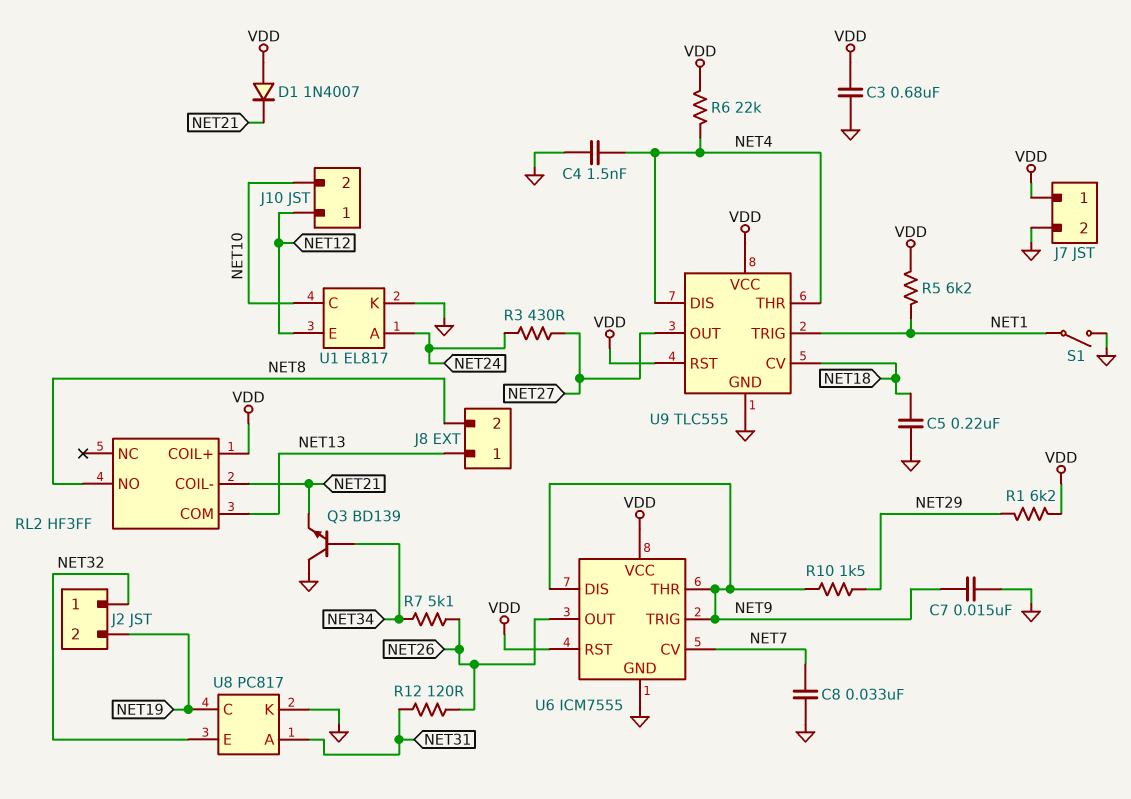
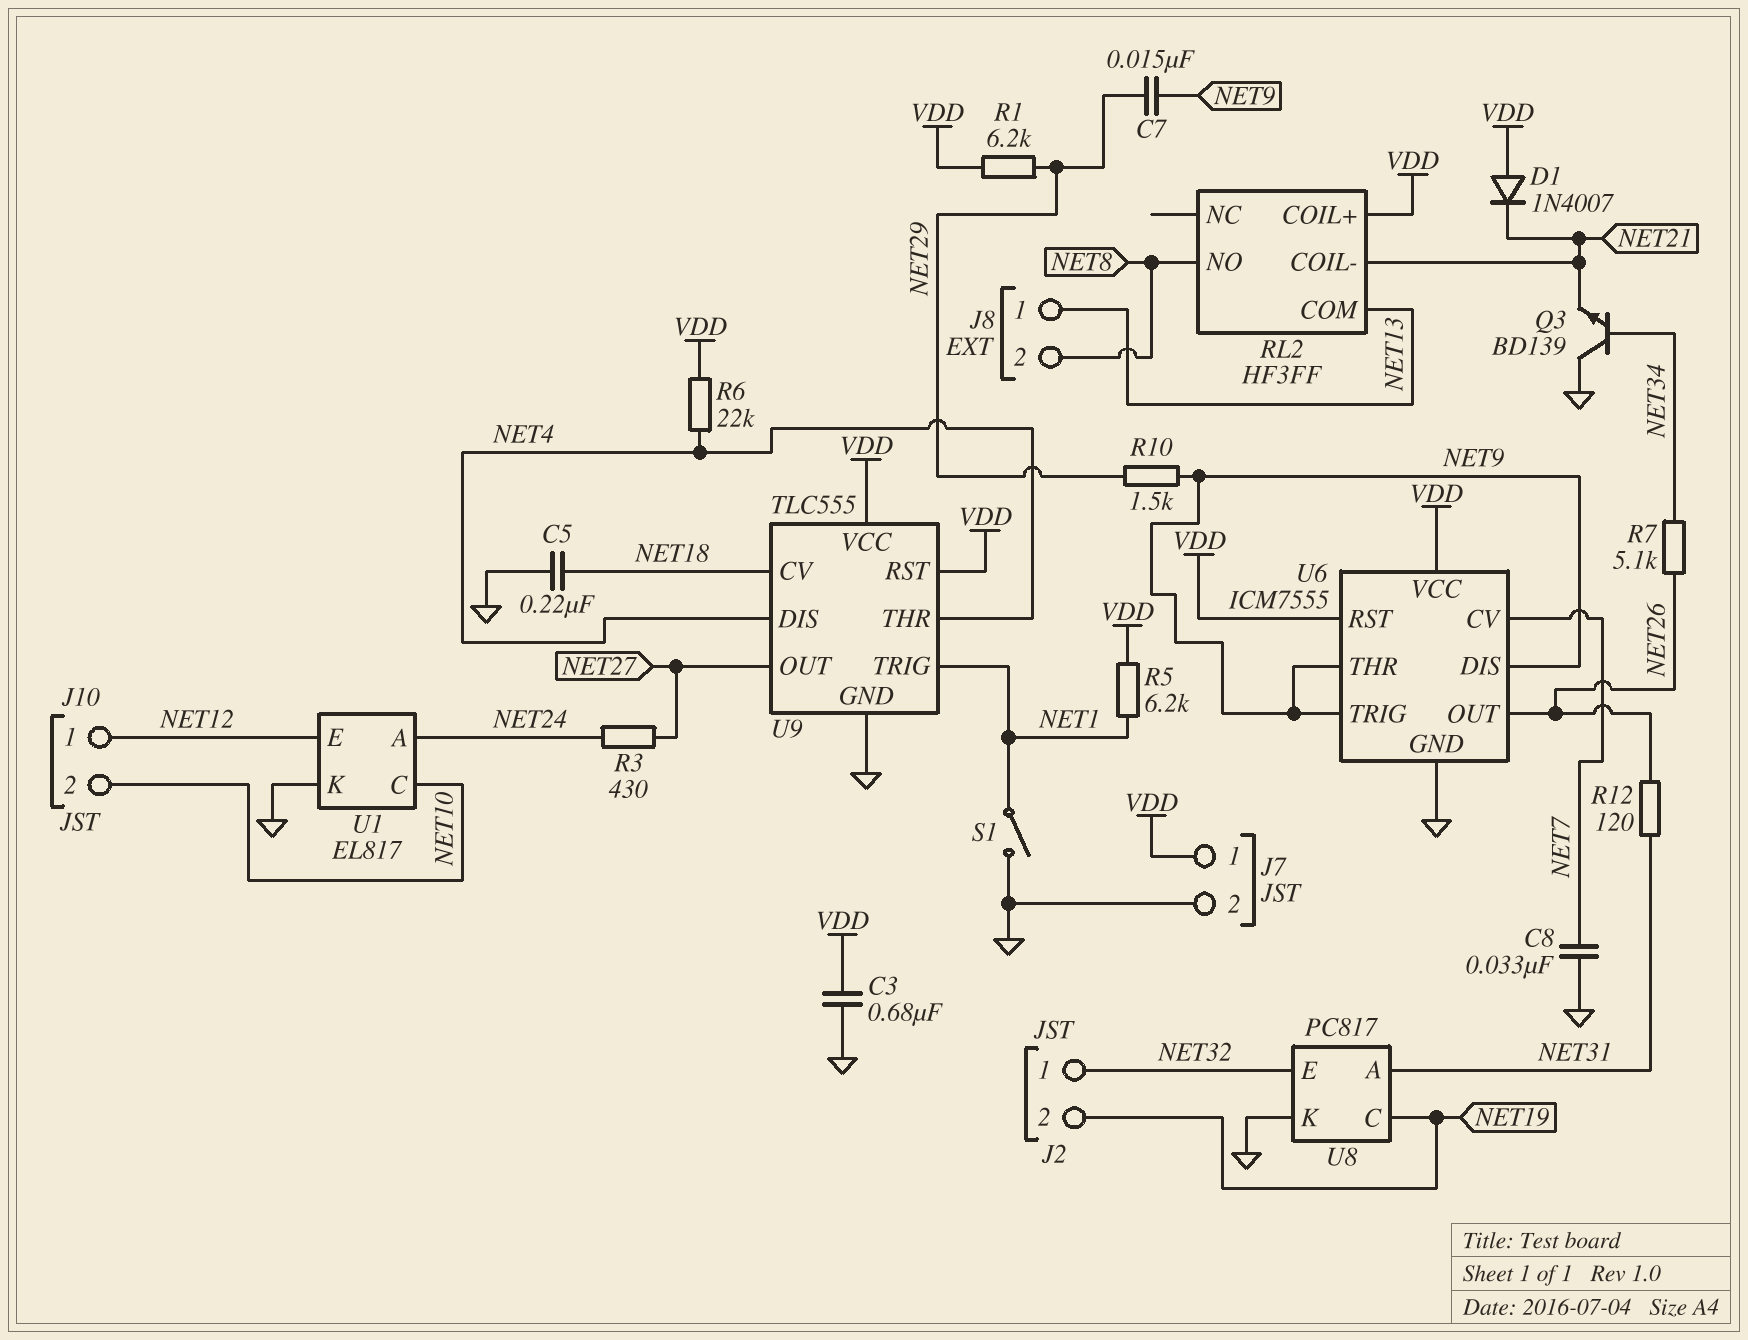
C4: 1.5nF (GND, NET4) -> none
C7: 15nF (GND, NET9) -> 15nF (NET9, NET29)

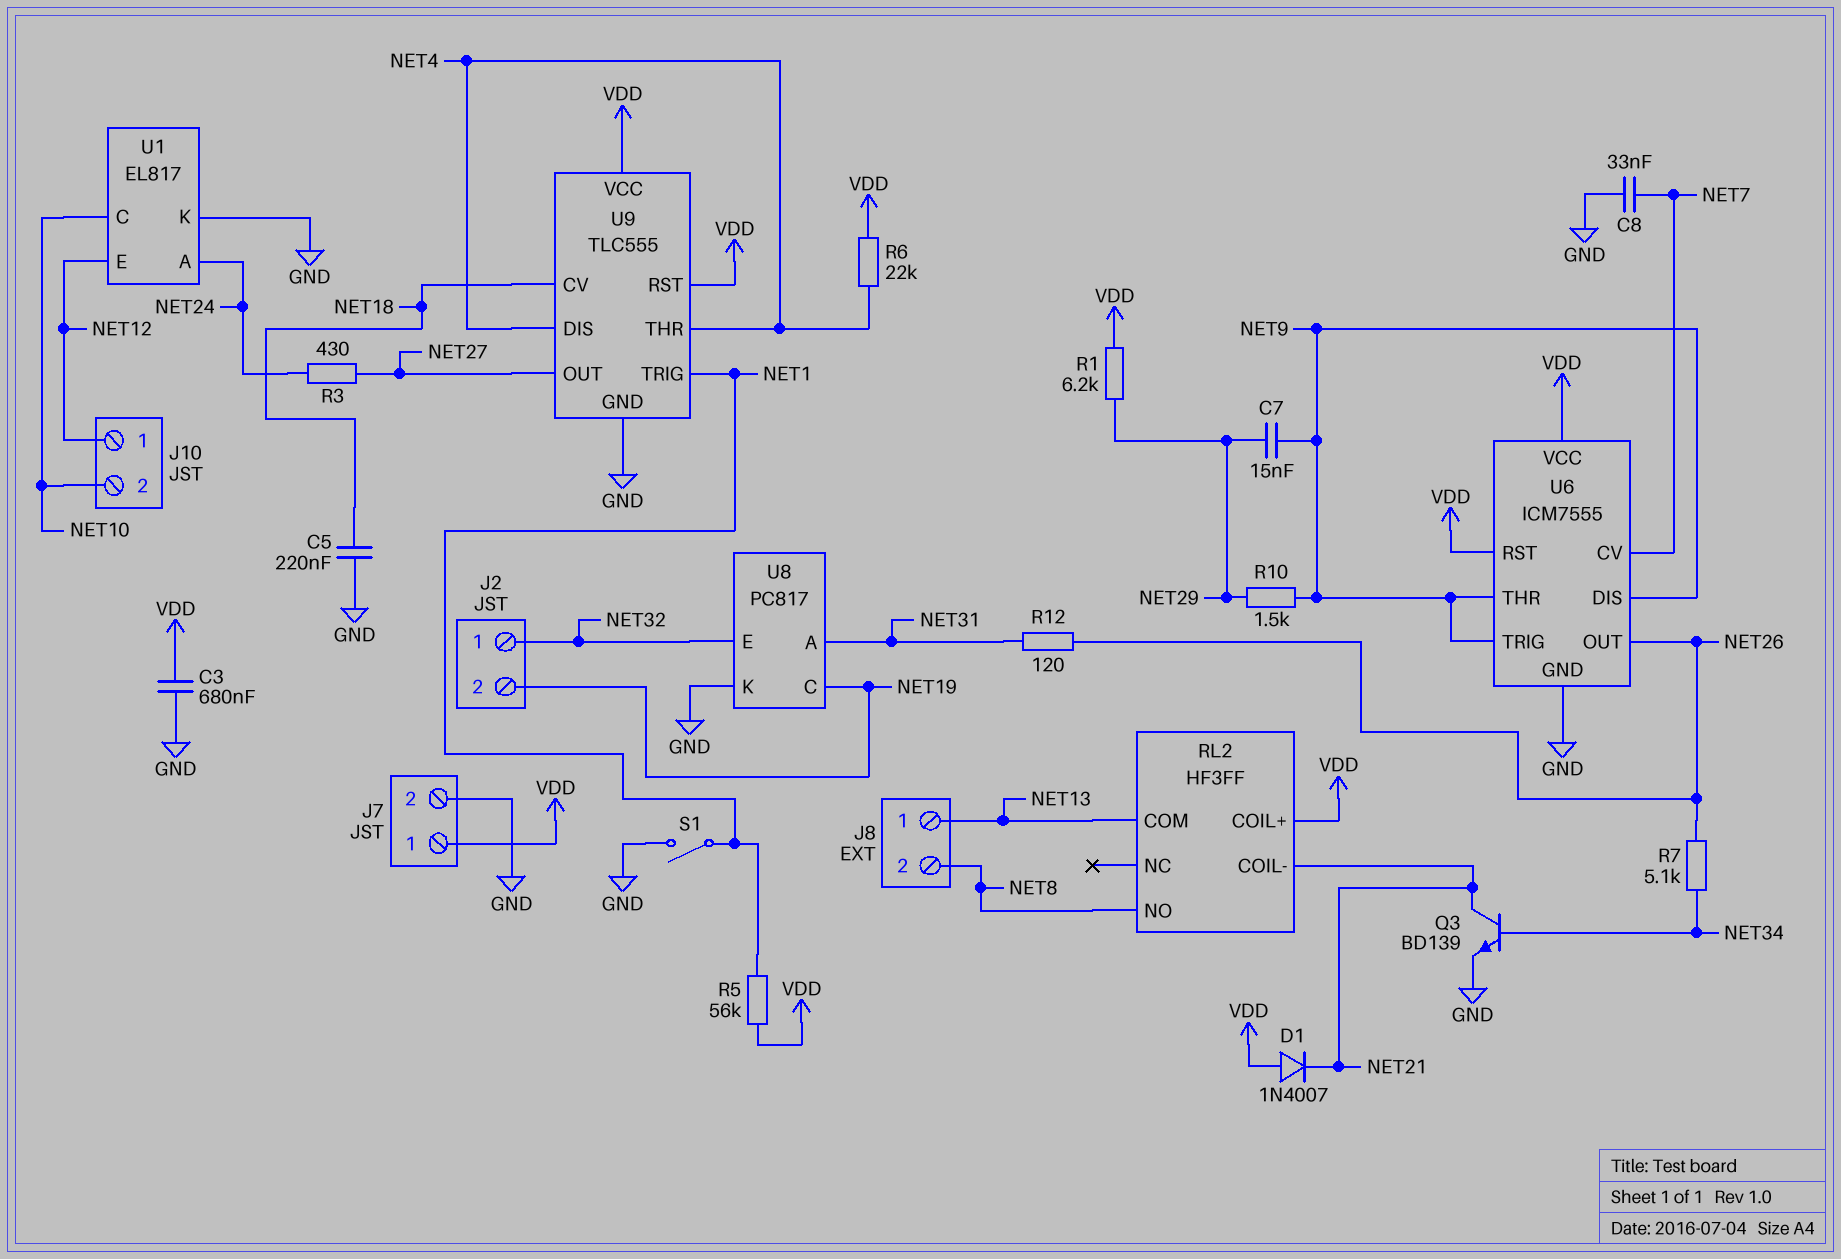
Q3: NPN BD139 (B NET34, C GND, E NET21) -> NPN BD139 (B NET34, C NET21, E GND)
R5: 6.2k (NET1, VDD) -> 56k (NET1, VDD)

